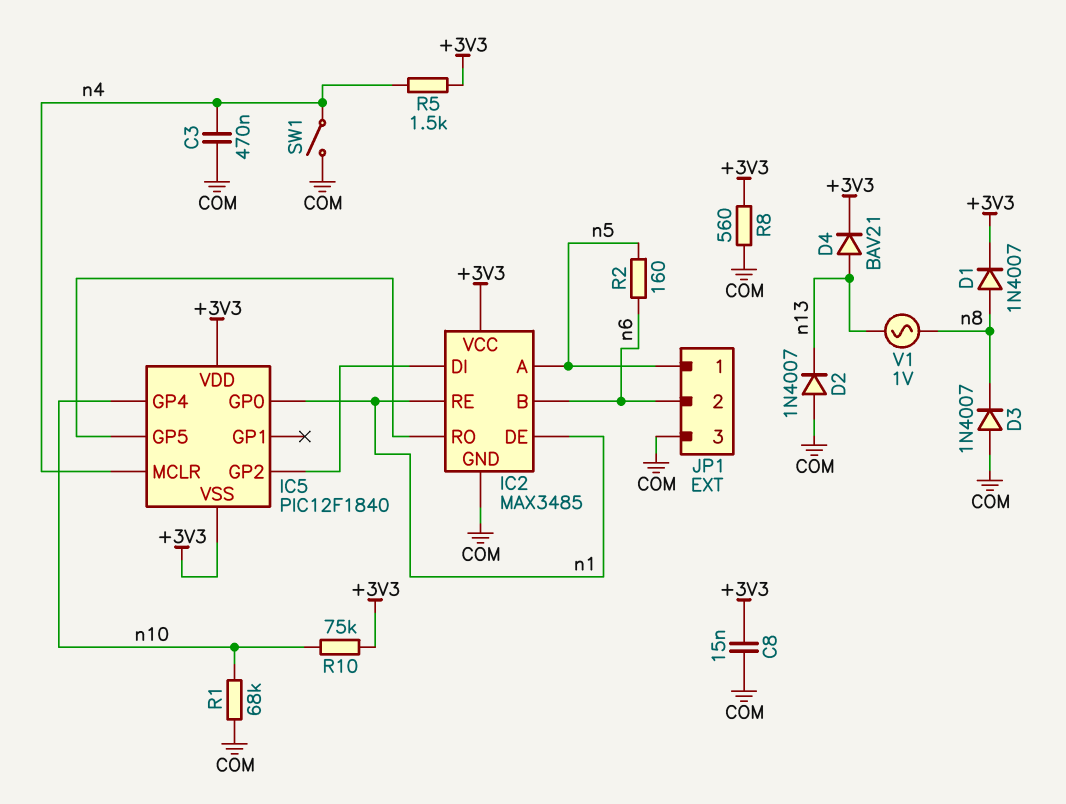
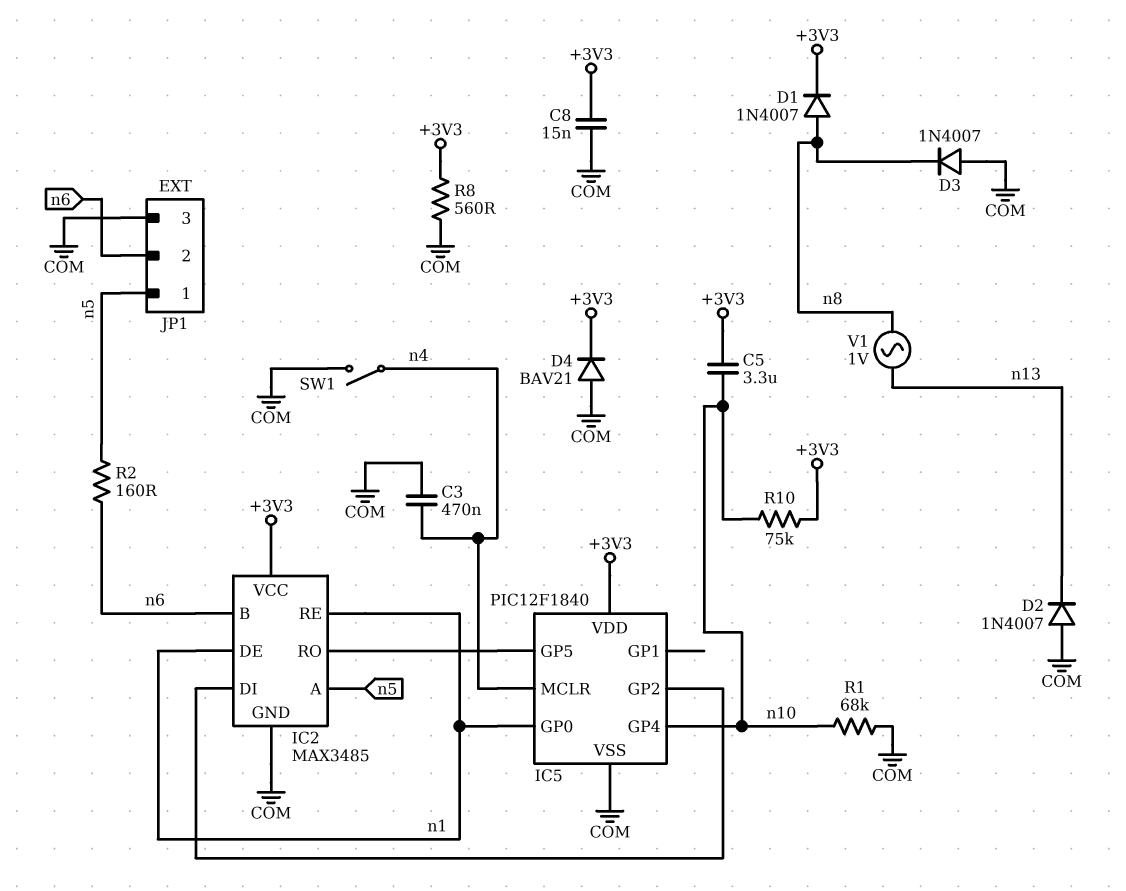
C5: none -> 3.3uF (+3V3, n10)
D4: diode BAV21 (A n13, K +3V3) -> diode BAV21 (A COM, K +3V3)
IC5 pin VSS: +3V3 -> COM
R5: 1.5k (+3V3, n4) -> none

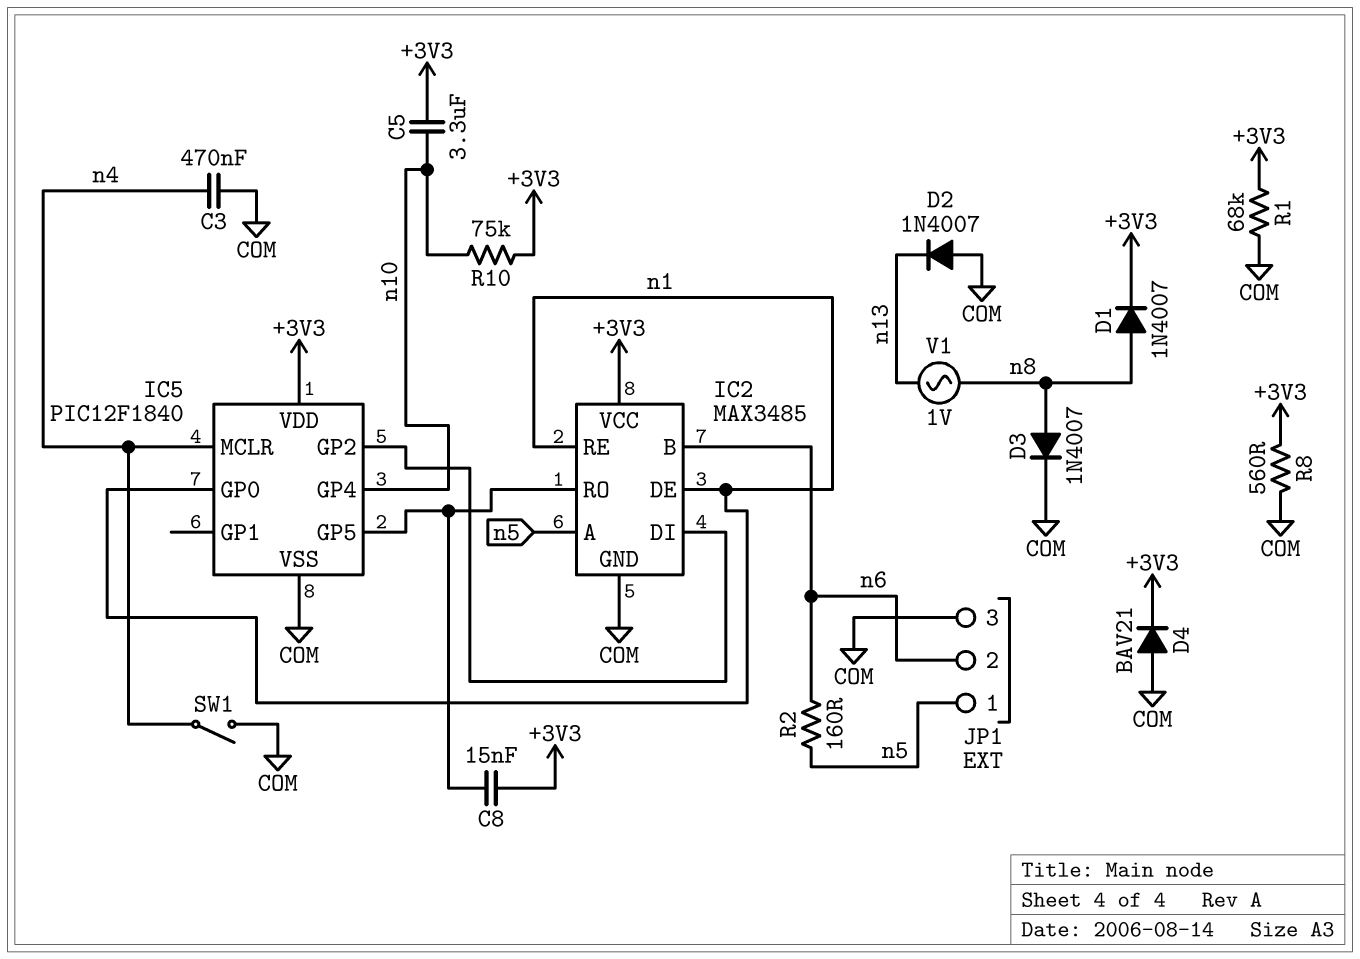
C8: 15nF (+3V3, COM) -> 15nF (+3V3, IC2/RO)
D3: diode 1N4007 (A COM, K n8) -> diode 1N4007 (A n8, K COM)
R1: 68k (COM, n10) -> 68k (+3V3, COM)

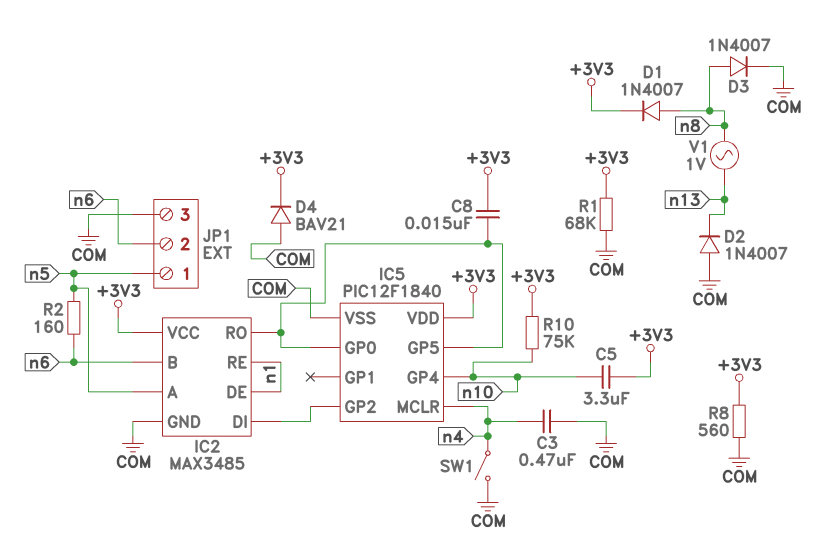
IC5 pin GP0: n1 -> IC2/RO

